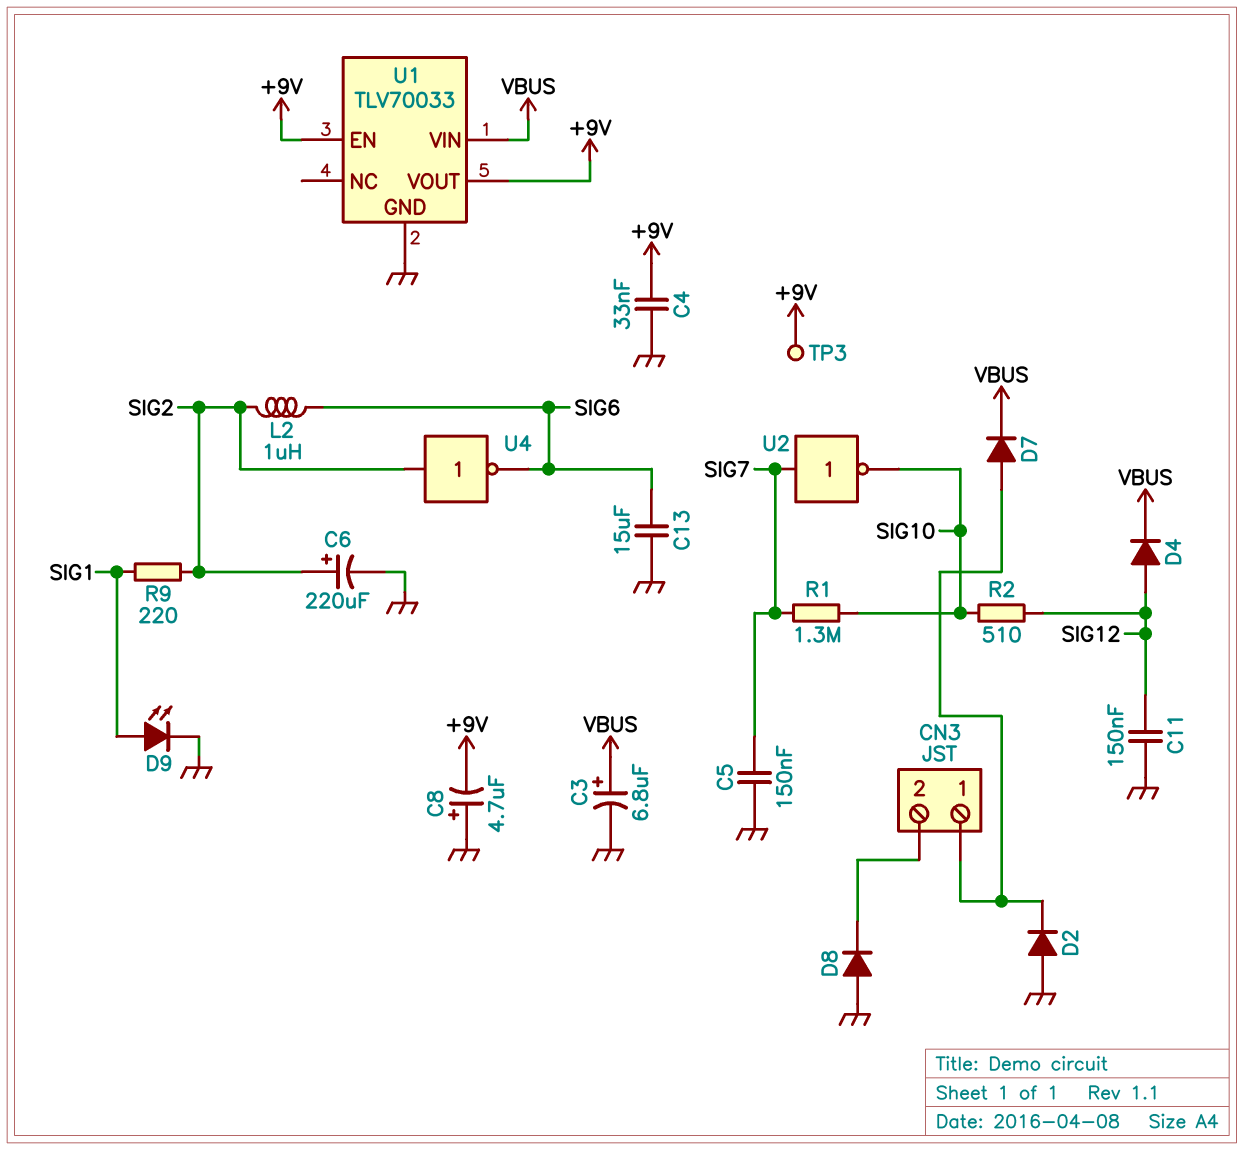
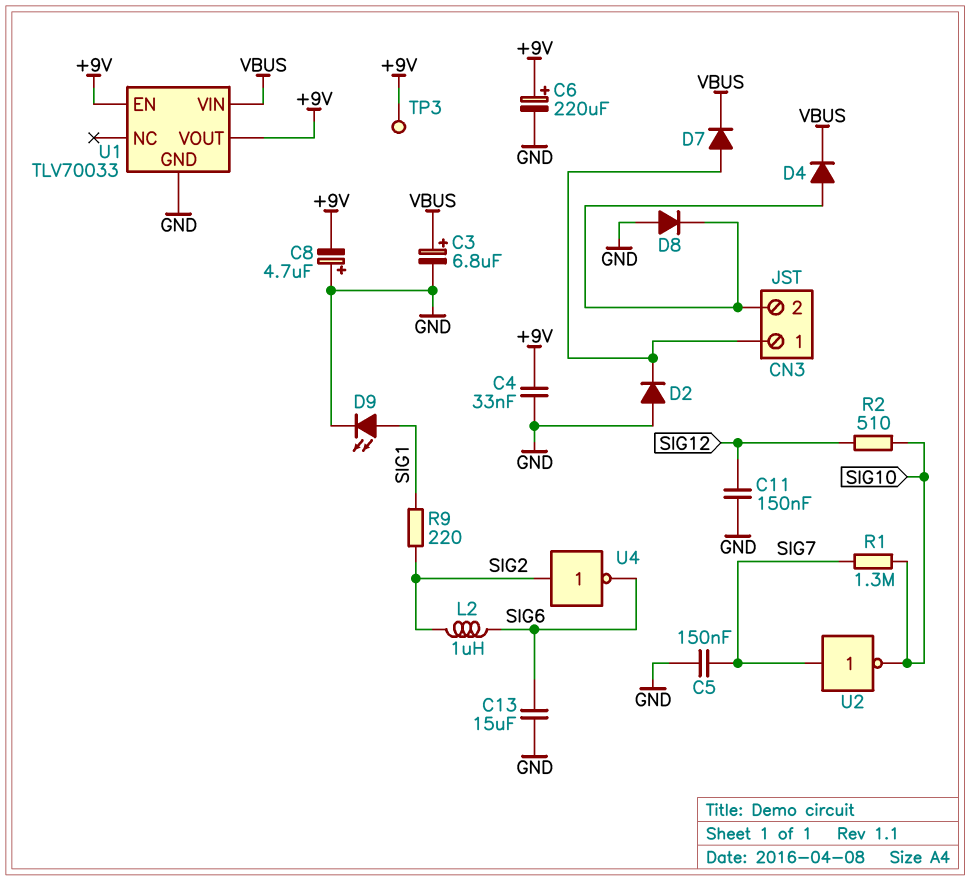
C6: 220uF (plus SIG2, minus GND) -> 220uF (plus +9V, minus GND)
D4: diode (A SIG12, K VBUS) -> diode (A CN3/2, K VBUS)

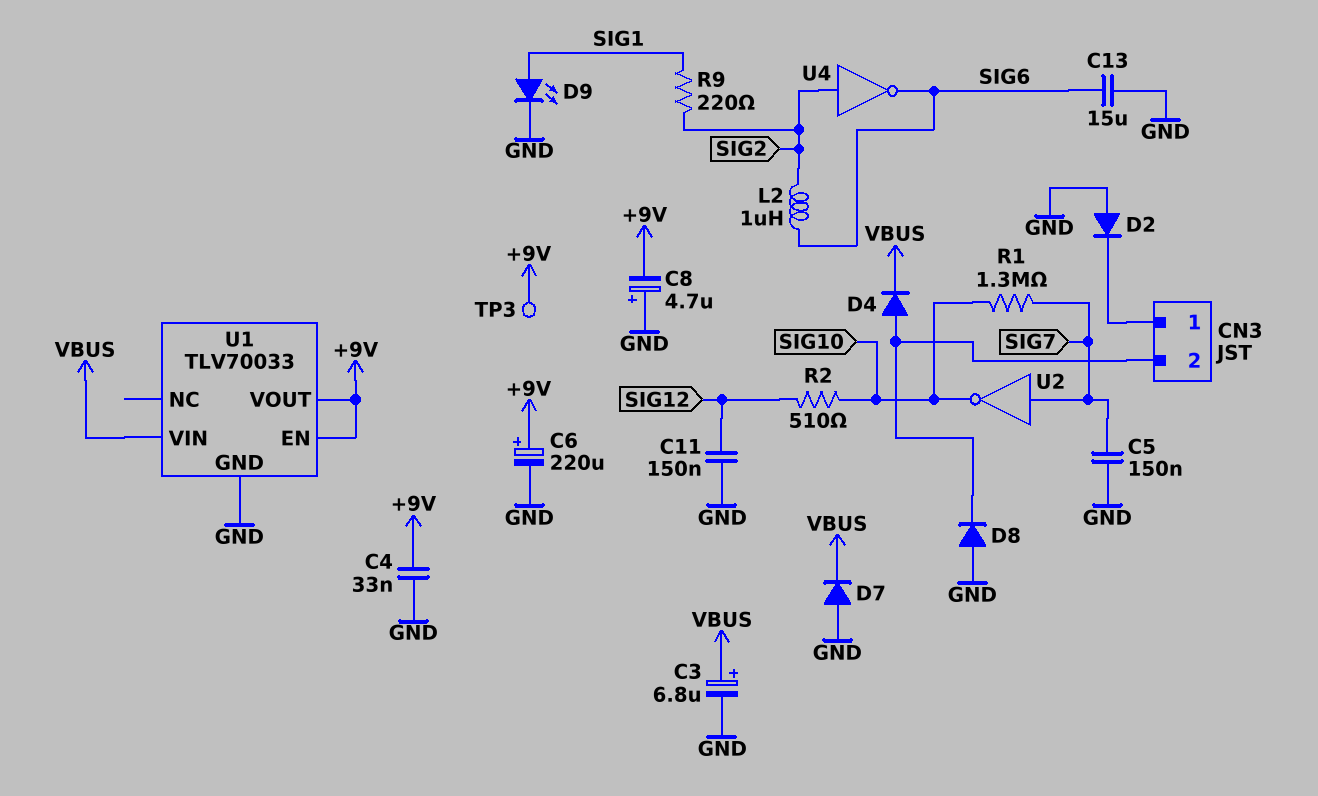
D7: diode (A CN3/1, K VBUS) -> diode (A GND, K VBUS)

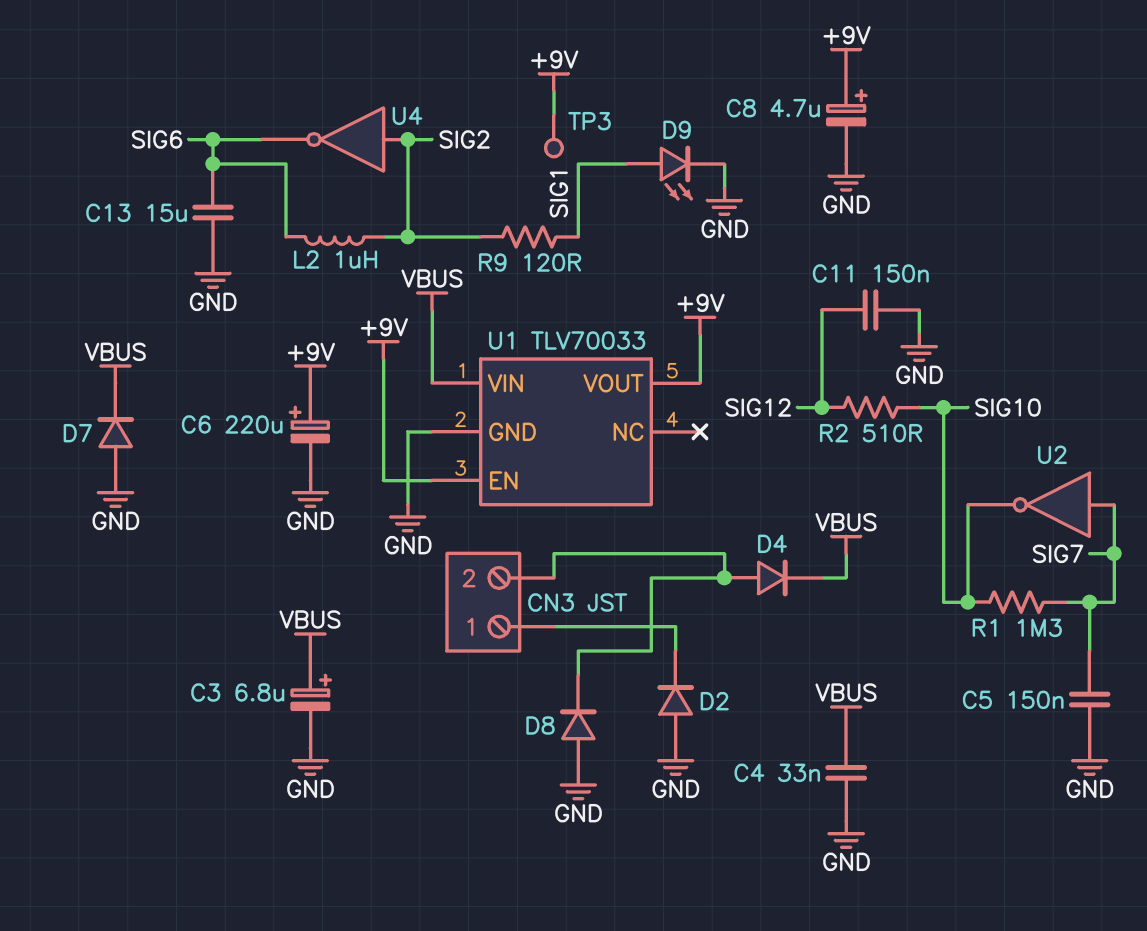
C4: 33nF (+9V, GND) -> 33nF (GND, VBUS)
C8: 4.7uF (plus GND, minus +9V) -> 4.7uF (plus +9V, minus GND)
R9: 220 (SIG1, SIG2) -> 120 (SIG1, SIG2)

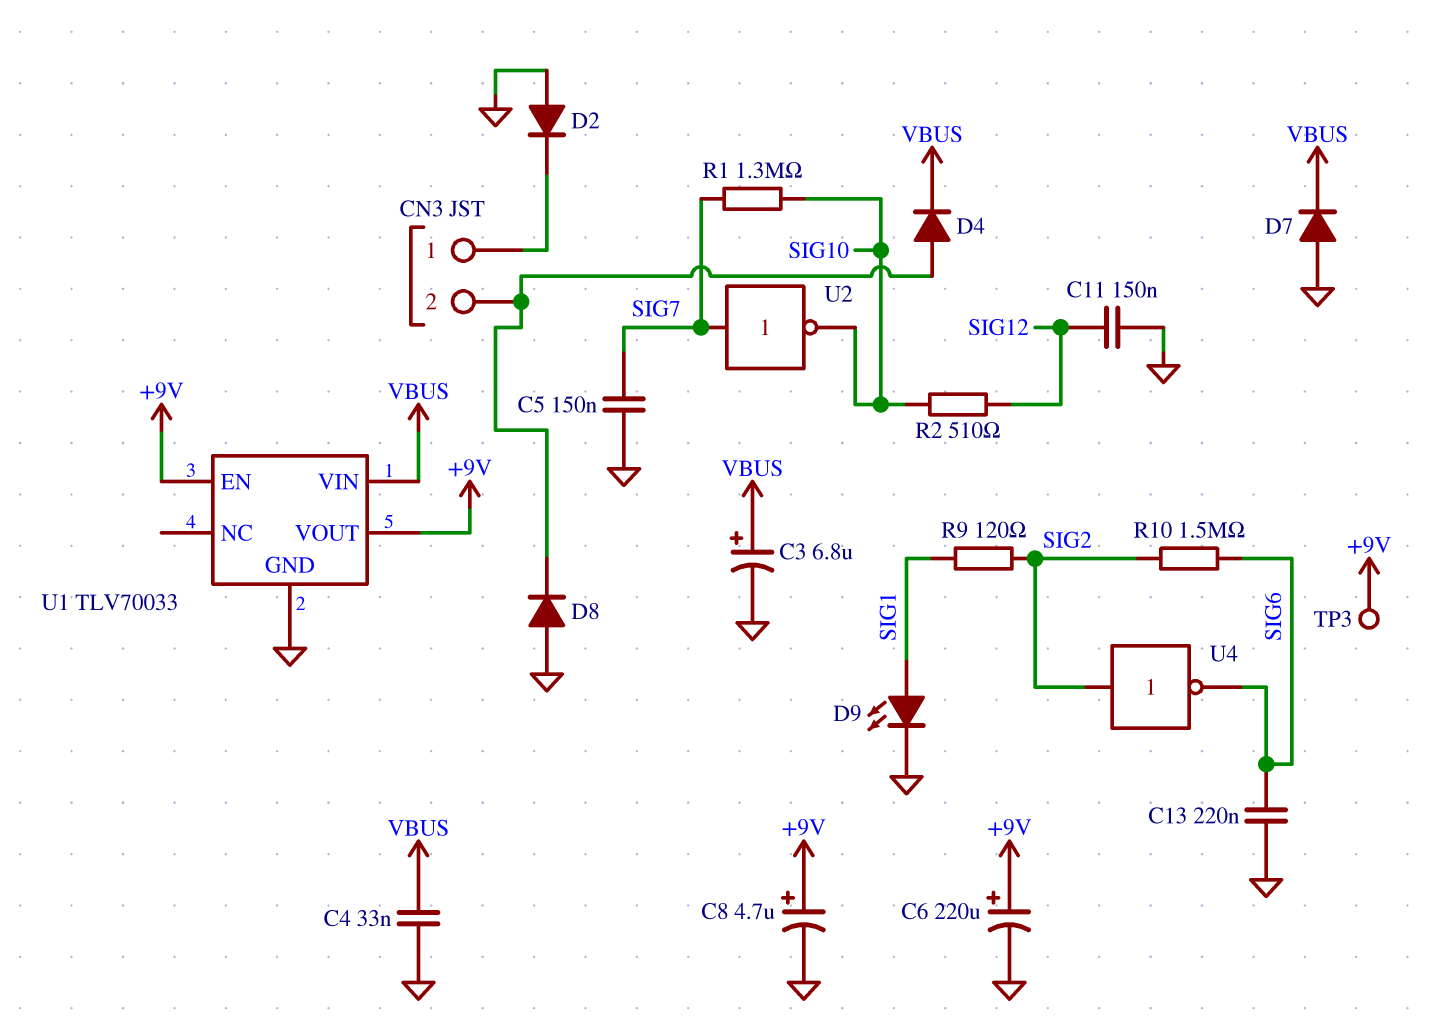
C13: 15uF (GND, SIG6) -> 220nF (GND, SIG6)
L2: 1uH (SIG2, SIG6) -> none
R10: none -> 1.5M (SIG2, SIG6)

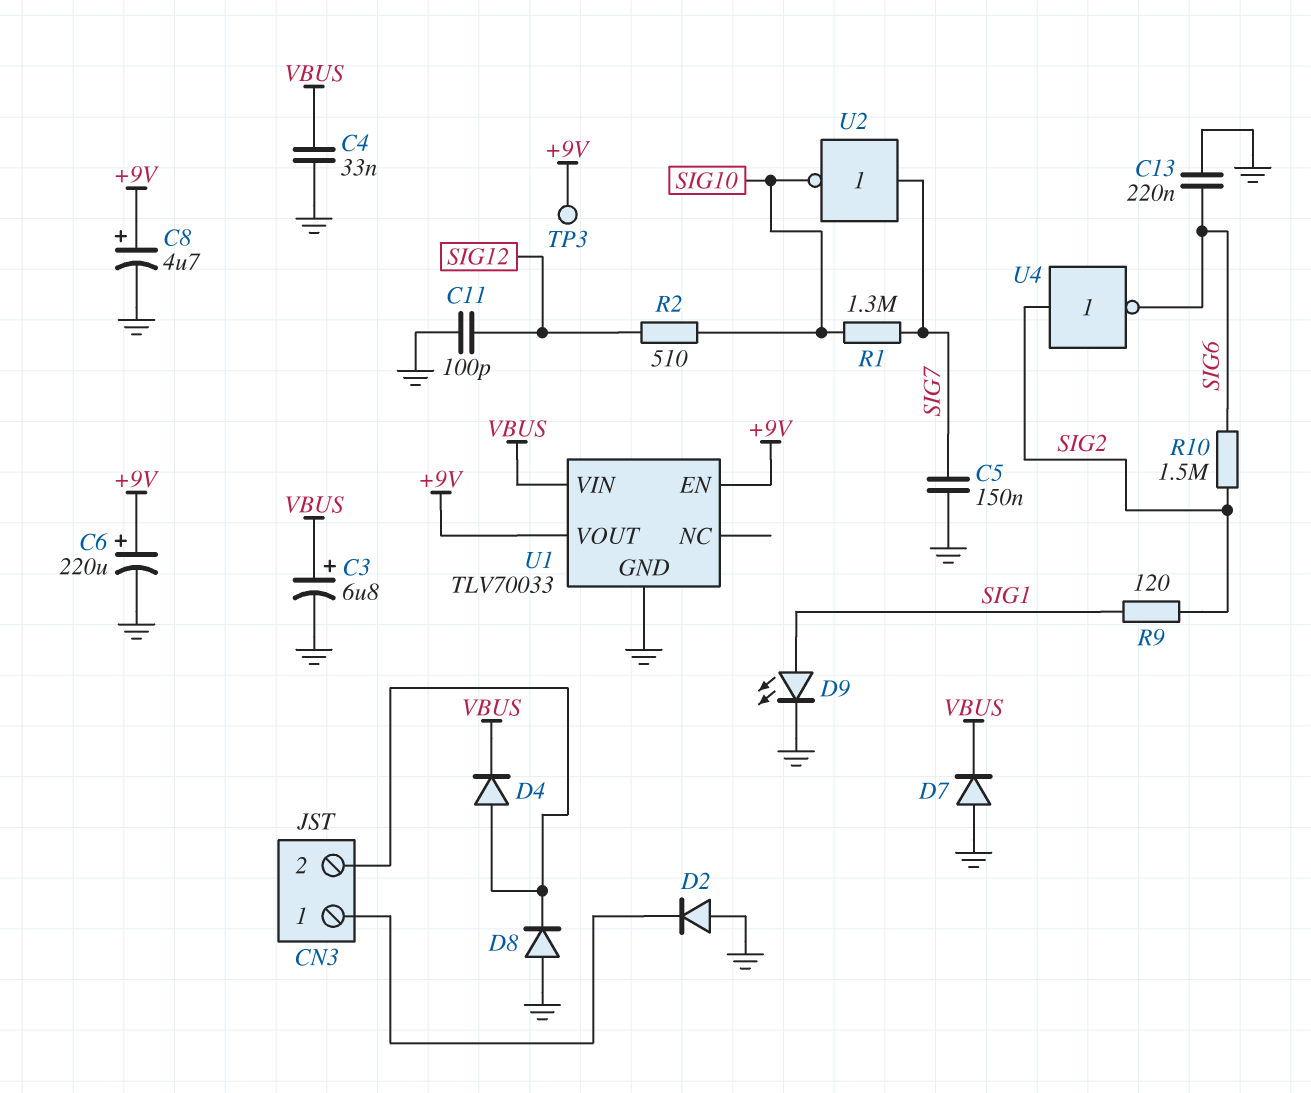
C11: 150nF (GND, SIG12) -> 100pF (GND, SIG12)

